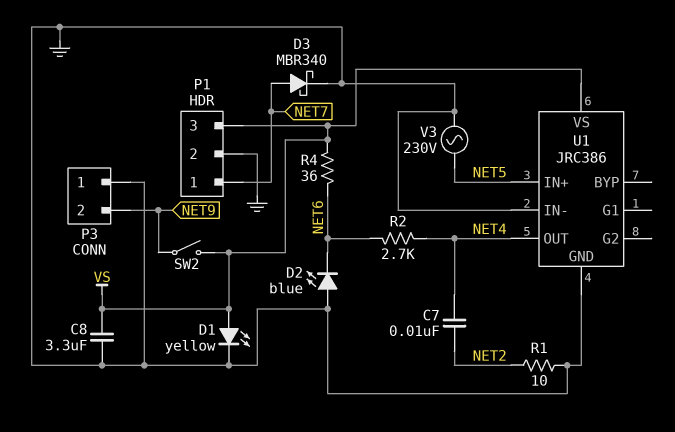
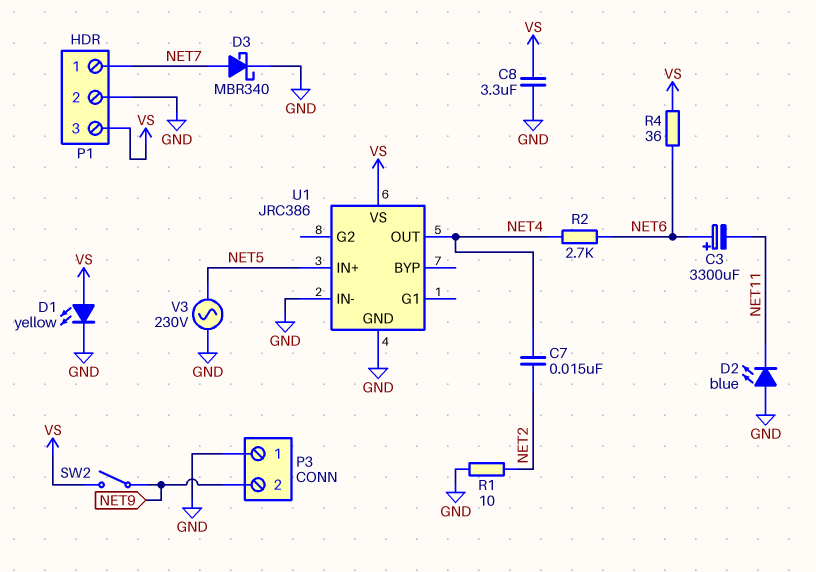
C3: none -> 3300uF (plus NET6, minus NET11)
C7: 10nF (NET2, NET4) -> 15nF (NET2, NET4)
D2: LED blue (A GND, K NET6) -> LED blue (A GND, K NET11)

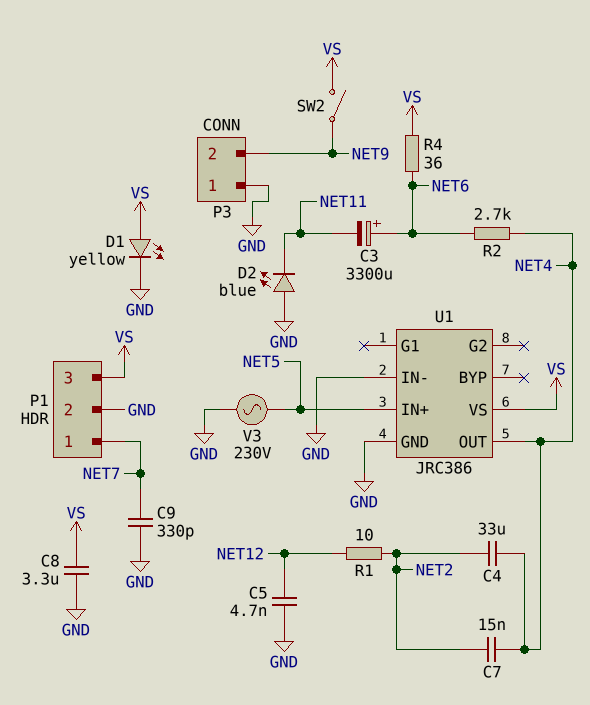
C4: none -> 33uF (NET2, NET4)
C5: none -> 4.7nF (GND, NET12)
C9: none -> 330pF (GND, NET7)
D3: schottky MBR340 (A NET7, K GND) -> none
R1: 10 (GND, NET2) -> 10 (NET2, NET12)

